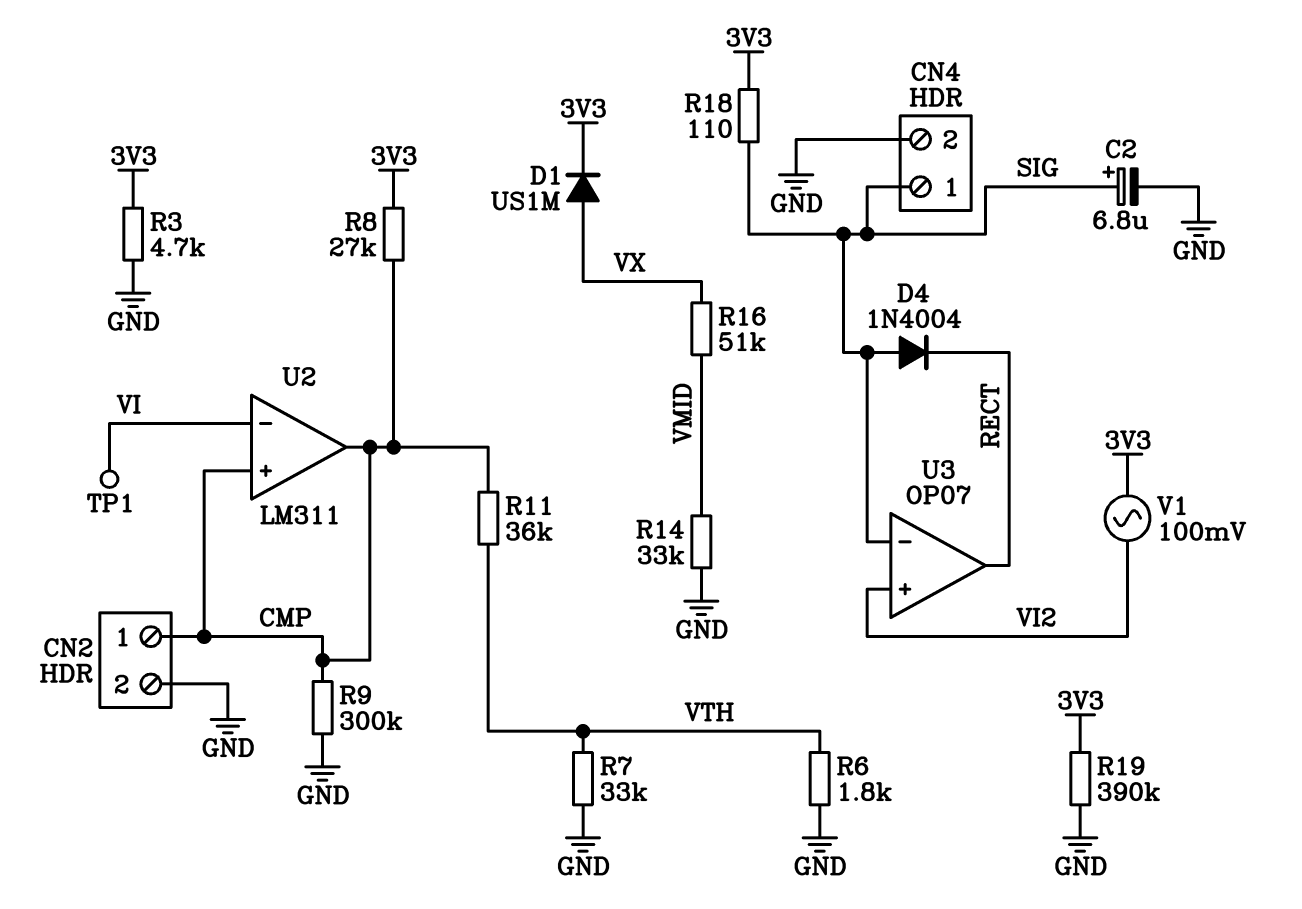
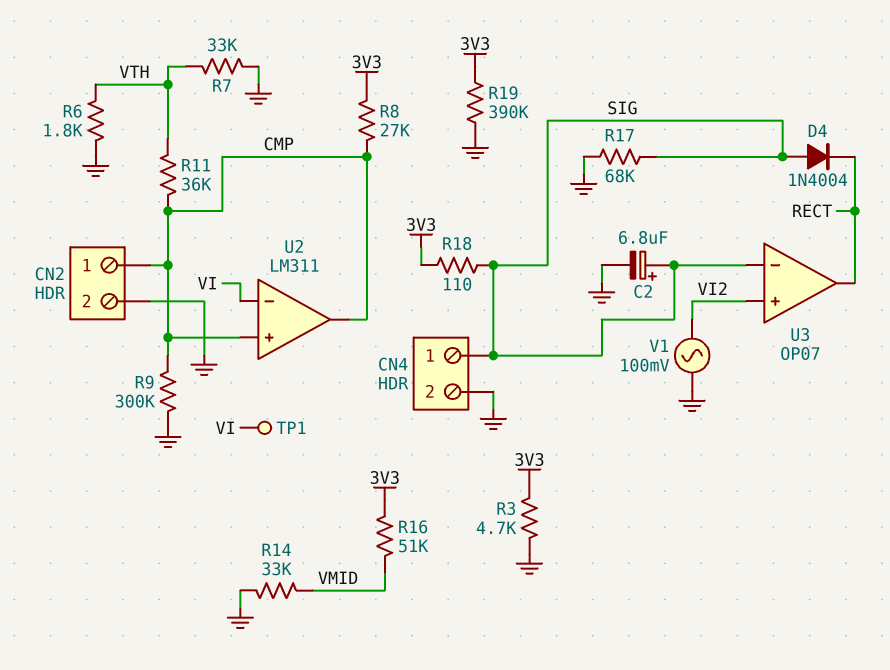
D1: diode US1M (A VX, K 3V3) -> none
R16: 51k (VMID, VX) -> 51k (3V3, VMID)
R17: none -> 68k (GND, SIG)
V1: AC 100mV (3V3, VI2) -> AC 100mV (GND, VI2)

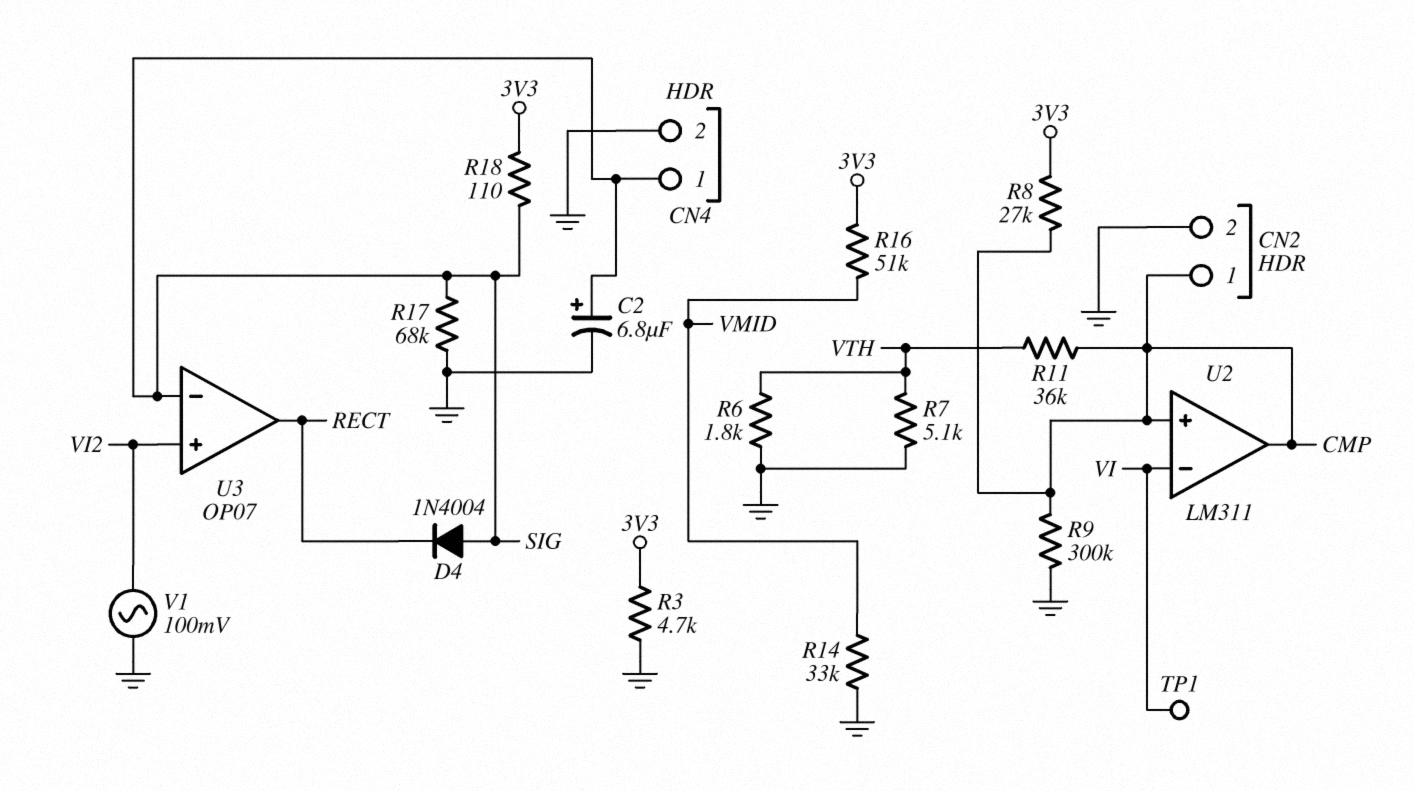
R7: 33k (GND, VTH) -> 5.1k (GND, VTH)
R19: 390k (3V3, GND) -> none

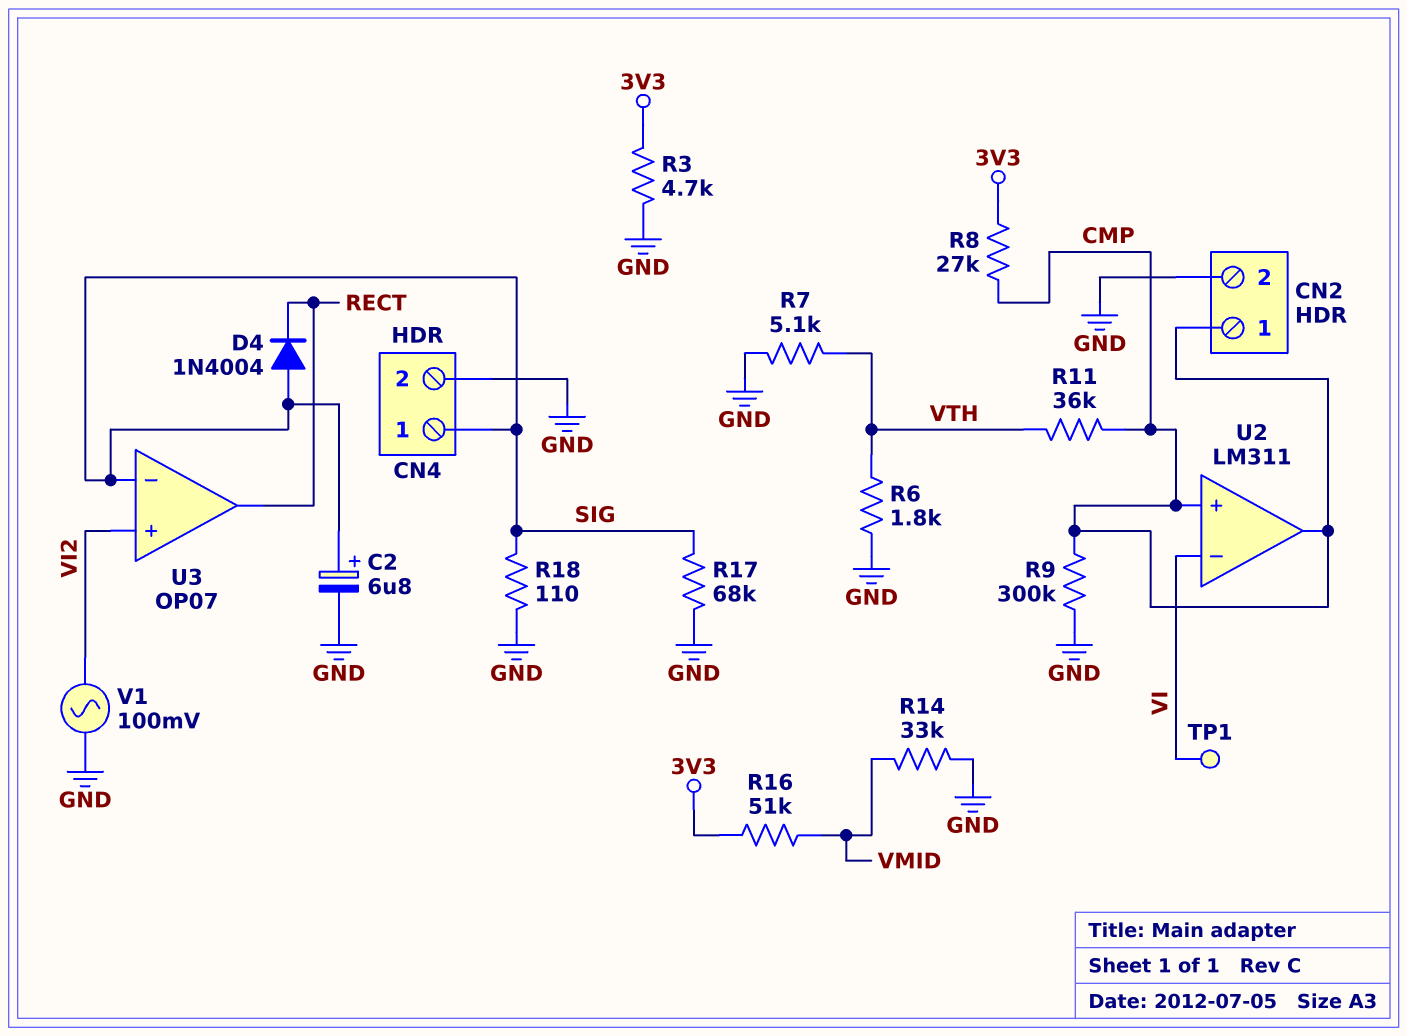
R18: 110 (3V3, SIG) -> 110 (GND, SIG)

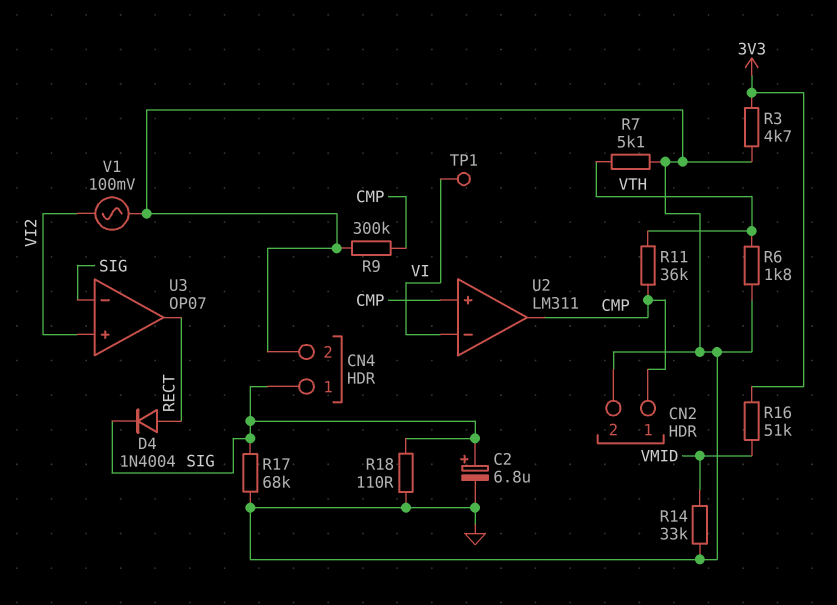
D4: diode 1N4004 (A SIG, K RECT) -> diode 1N4004 (A RECT, K SIG)
R8: 27k (3V3, CMP) -> none

